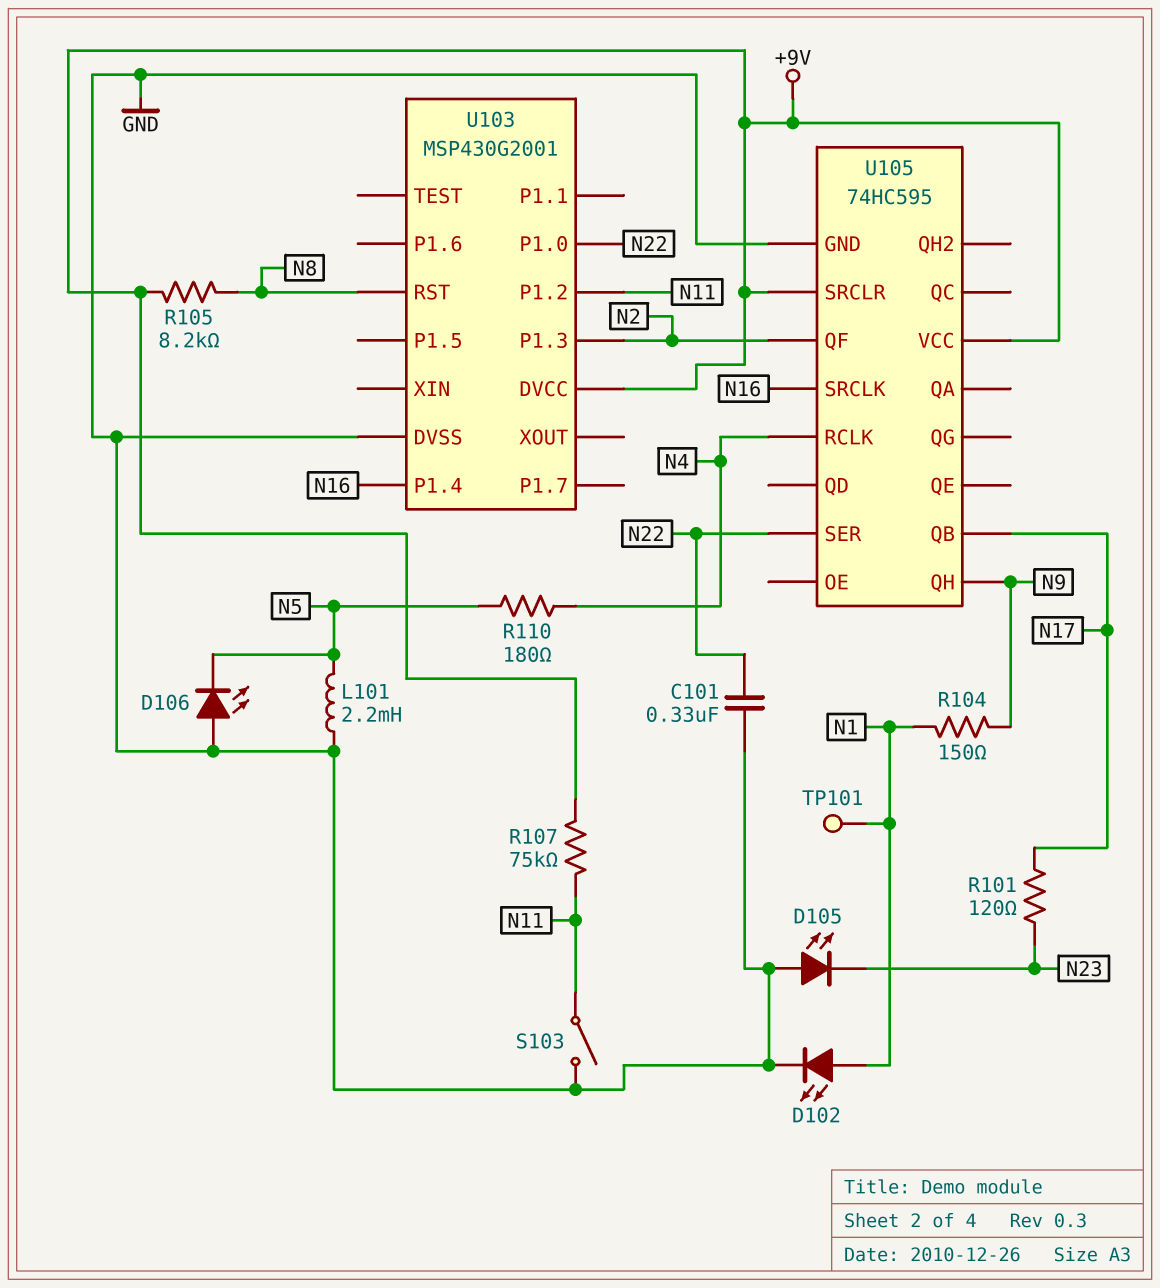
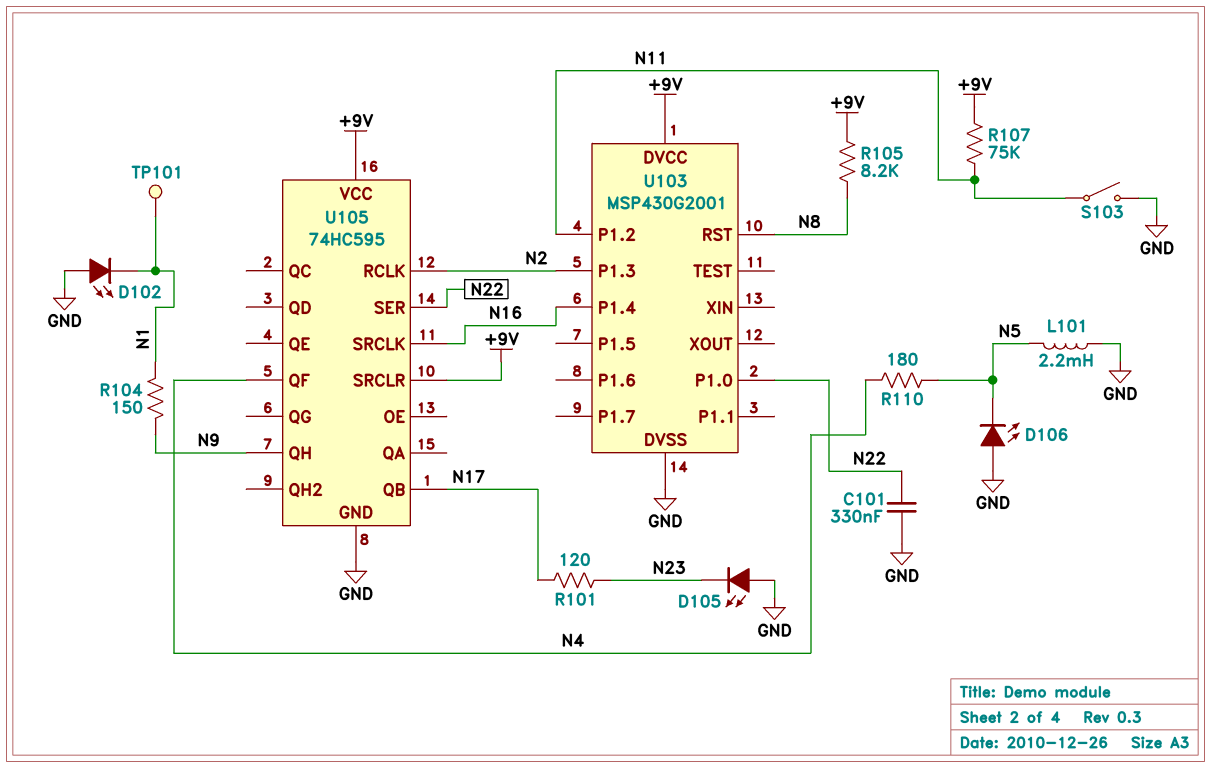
D102: LED (A N1, K GND) -> LED (A GND, K N1)
U105 pin QF: N2 -> N4
U105 pin RCLK: N4 -> N2

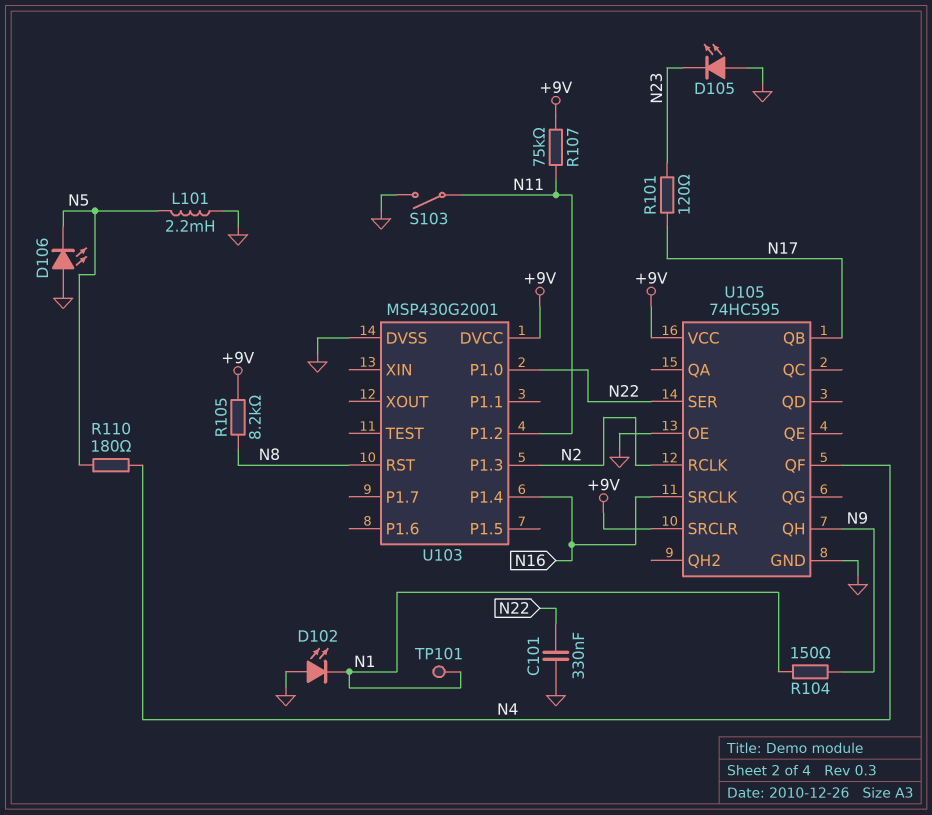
U105 pin OE: none -> GND

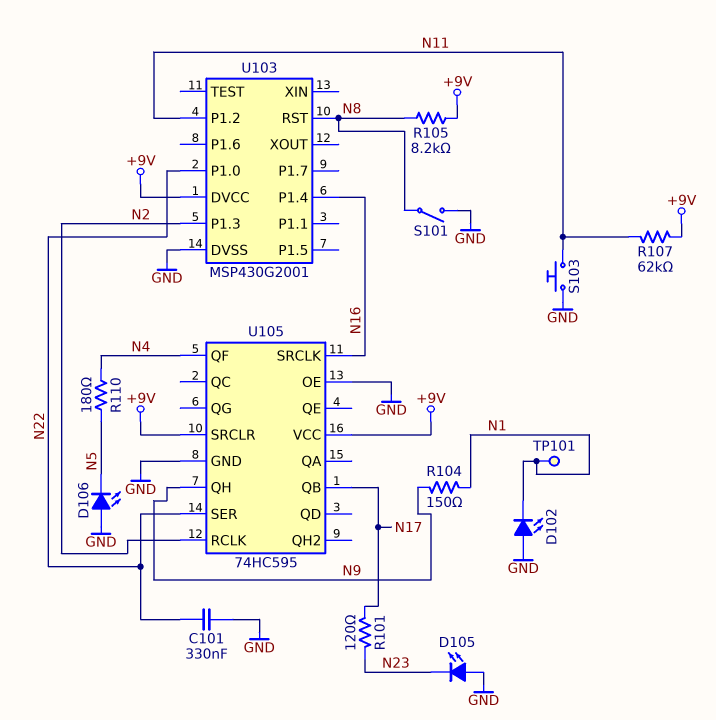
L101: 2.2mH (GND, N5) -> none
R107: 75k (+9V, N11) -> 62k (+9V, N11)
S101: none -> switch (GND, N8)
S103: switch (GND, N11) -> button (GND, N11)

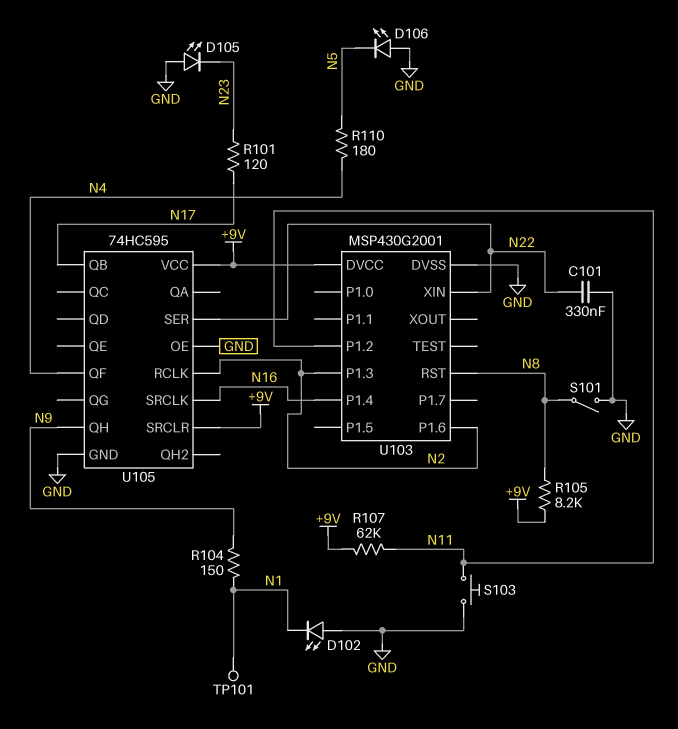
U103 pin P1.0: N22 -> none
U103 pin P1.6: none -> N2
U103 pin XIN: none -> N22

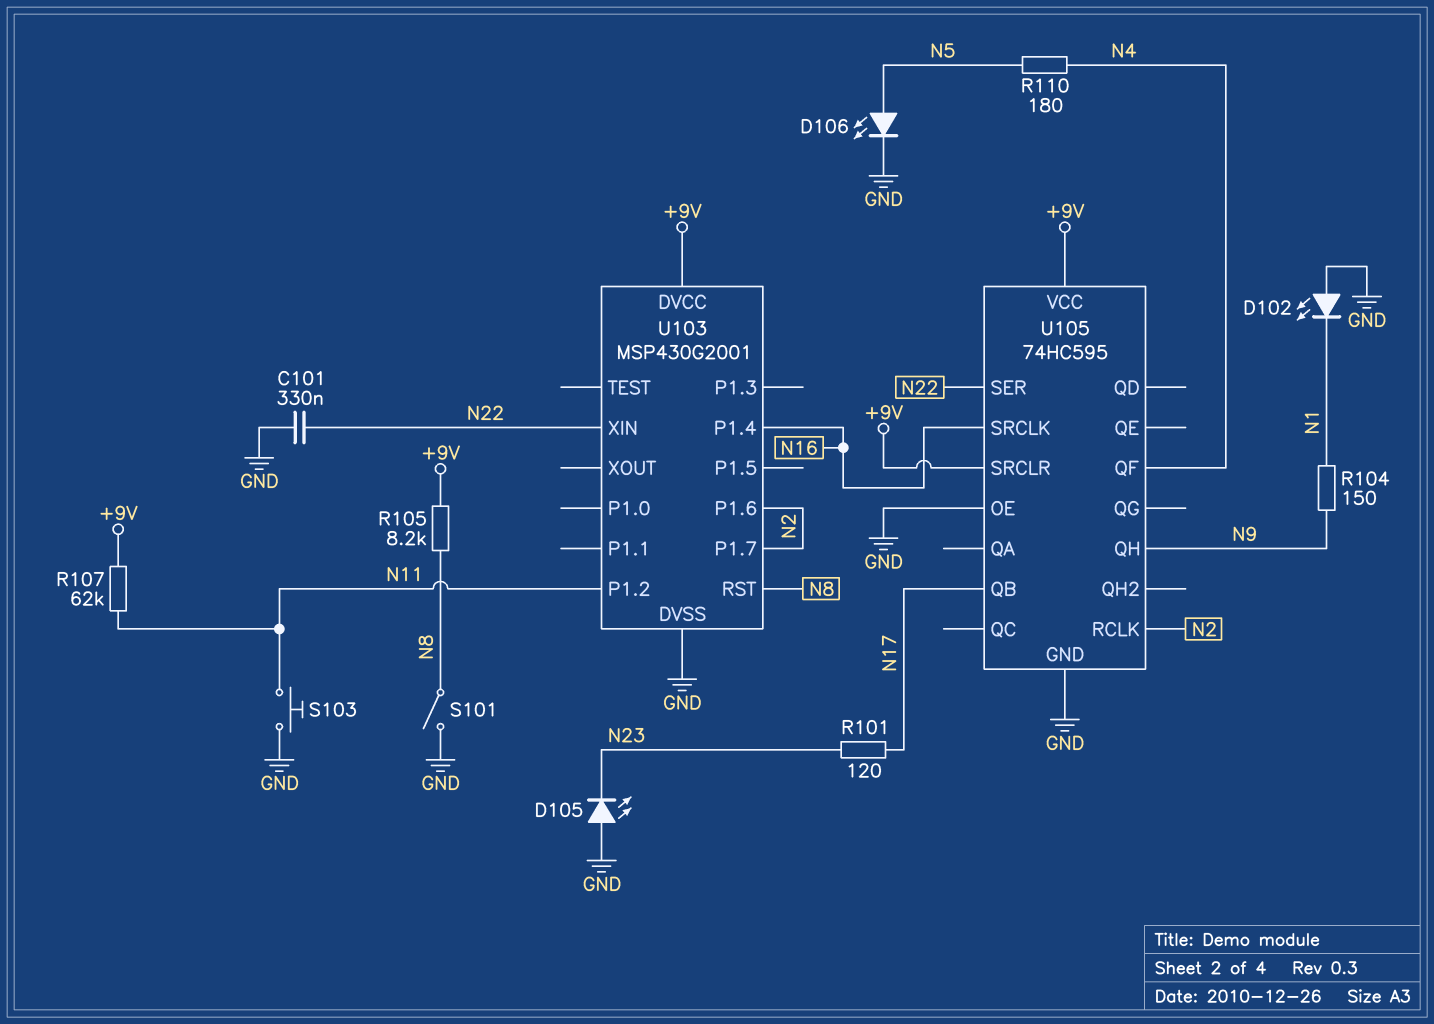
D106: LED (A GND, K N5) -> LED (A N5, K GND)
TP101: test point (N1) -> none
U103 pin P1.3: N2 -> none
U103 pin P1.7: none -> N2

